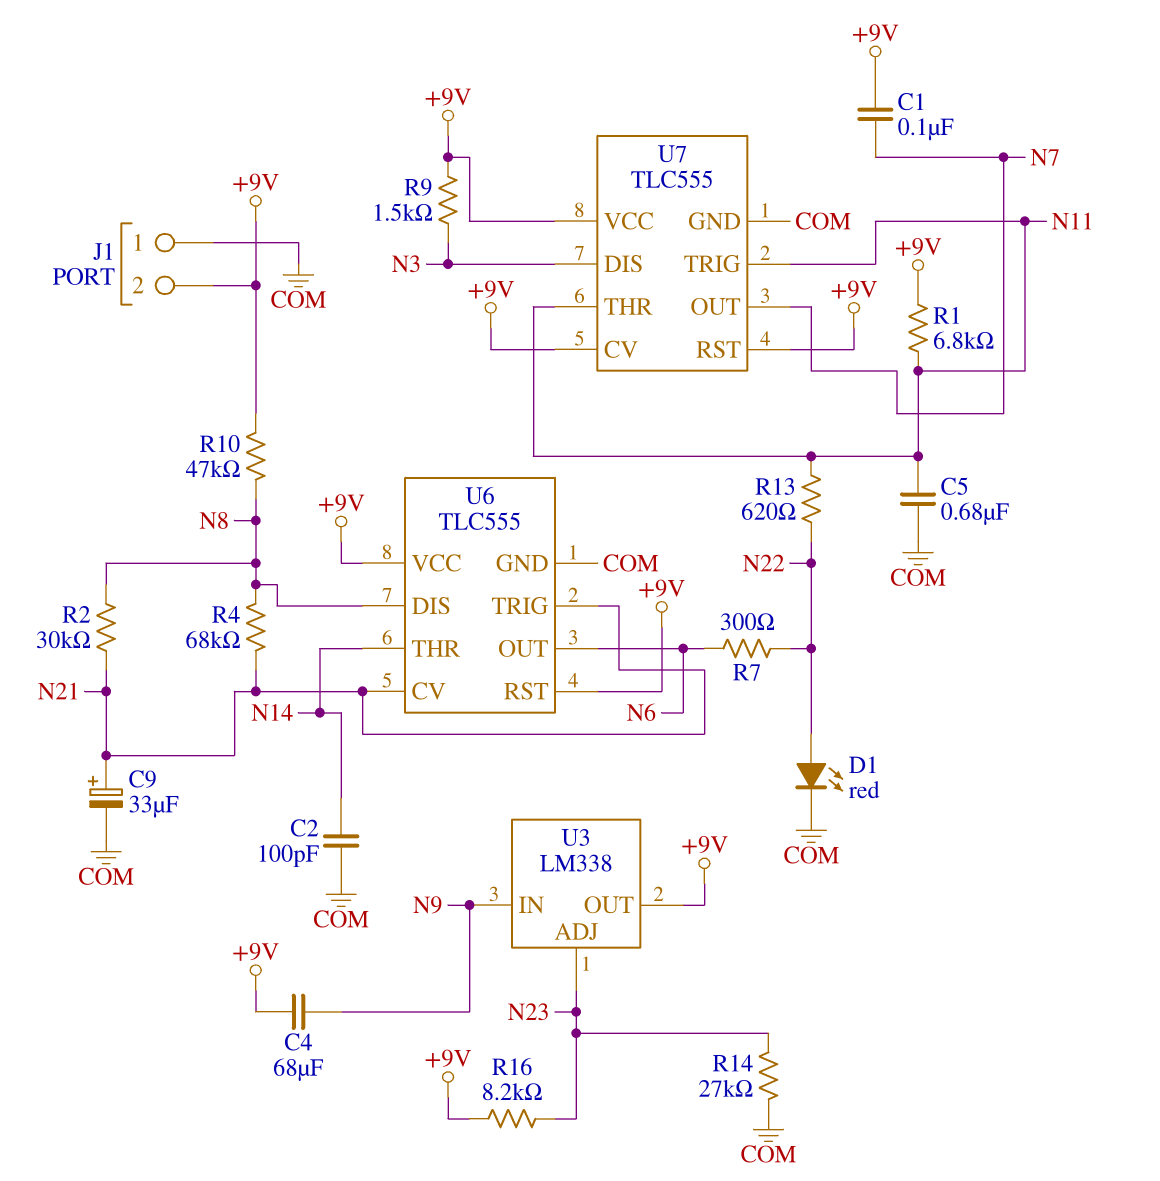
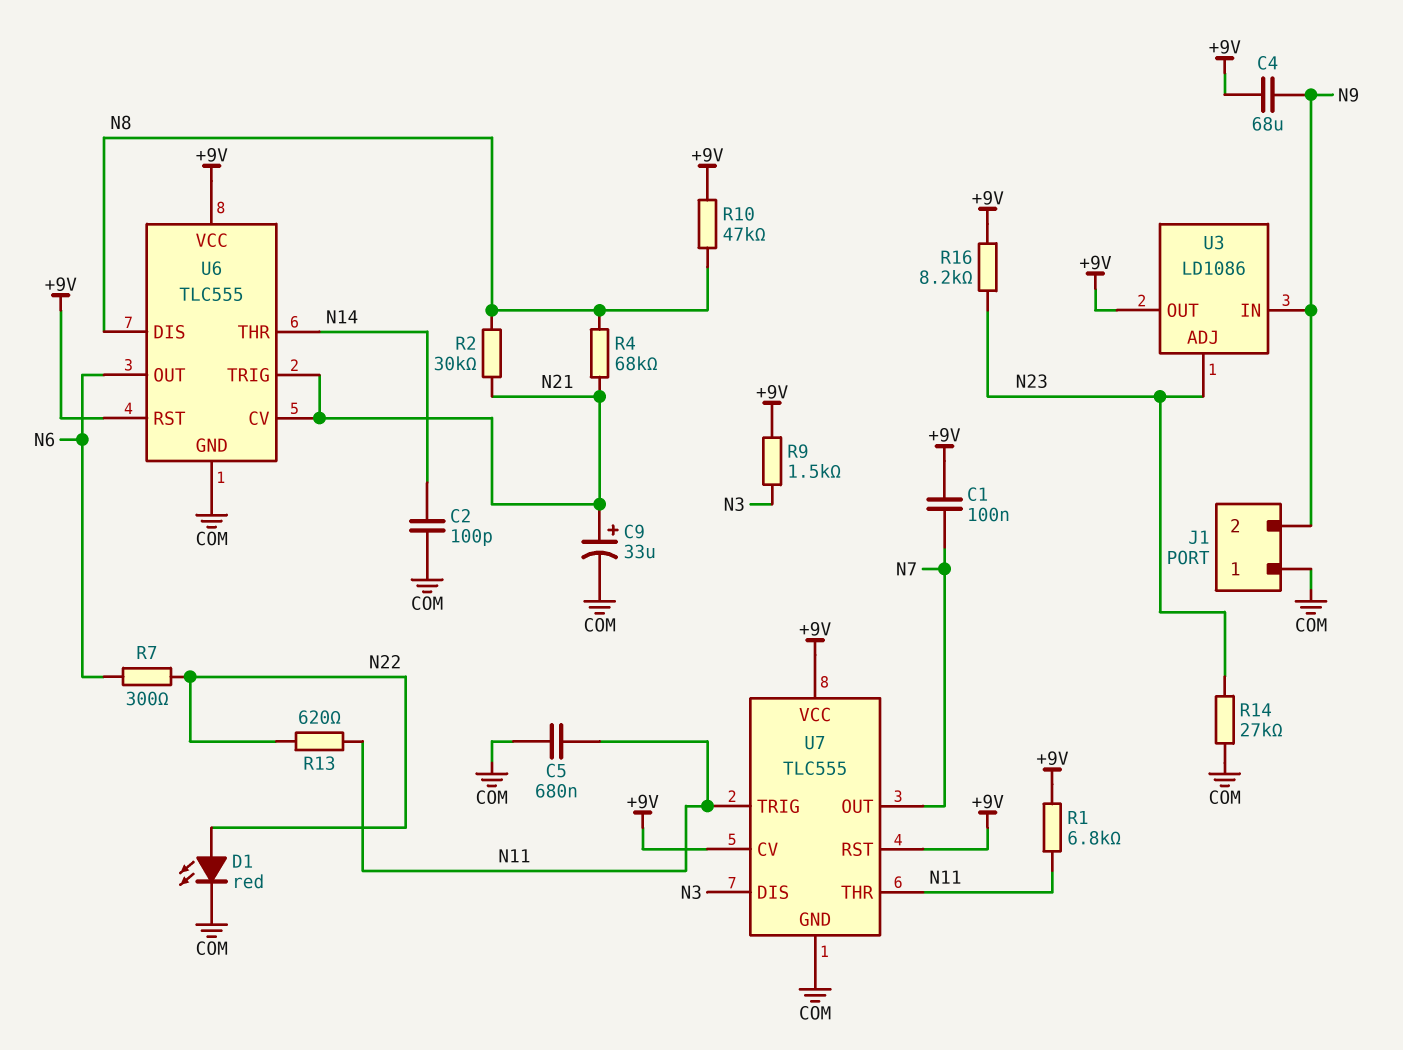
J1 pin 2: +9V -> N9
U3: LM338 -> LD1086

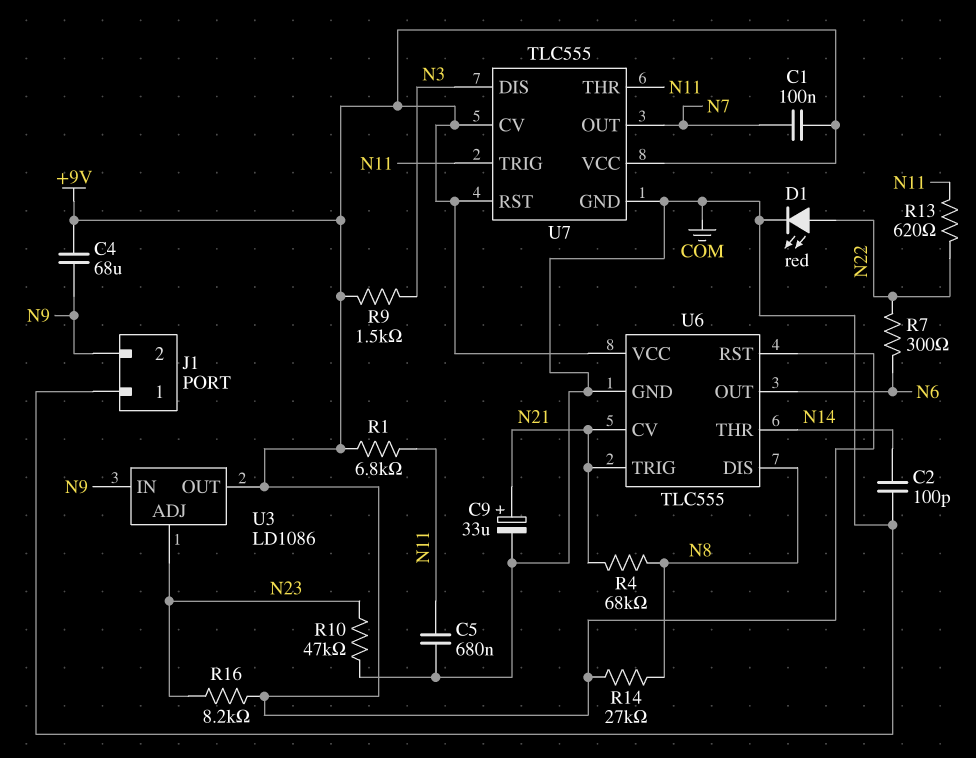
R2: 30k (N8, N21) -> none
R10: 47k (+9V, N8) -> 47k (COM, N23)
R14: 27k (COM, N23) -> 27k (+9V, N8)

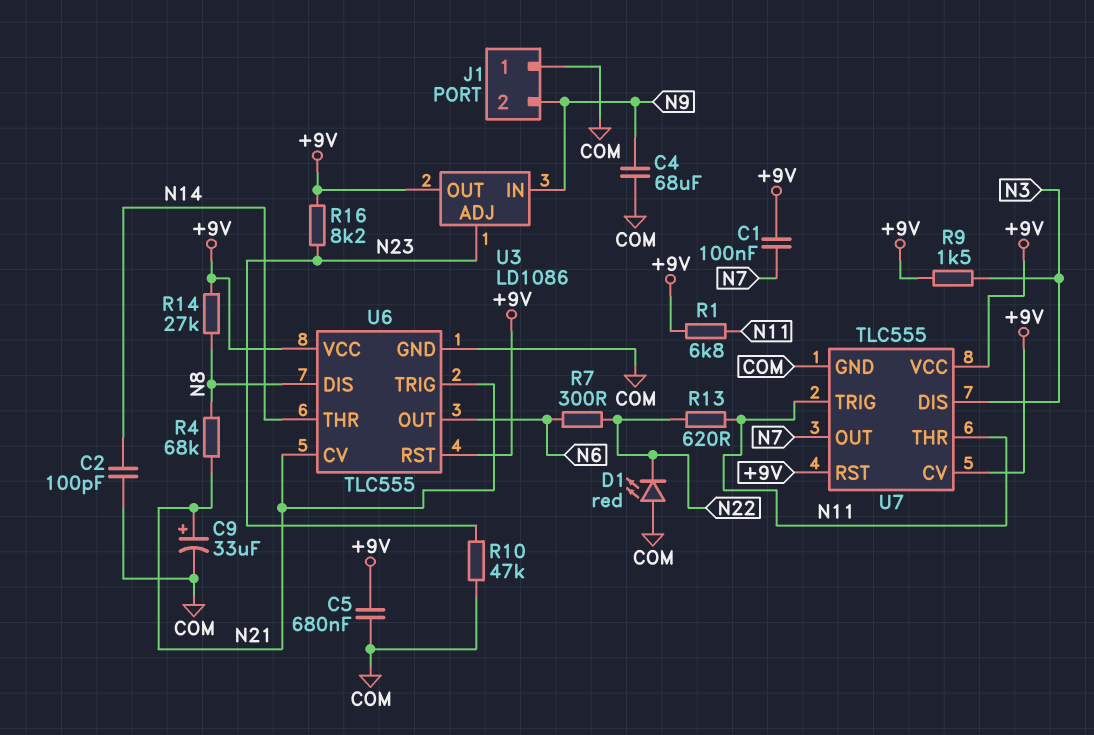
C4: 68uF (+9V, N9) -> 68uF (COM, N9)
C5: 680nF (COM, N11) -> 680nF (+9V, COM)
D1: LED red (A N22, K COM) -> LED red (A COM, K N22)

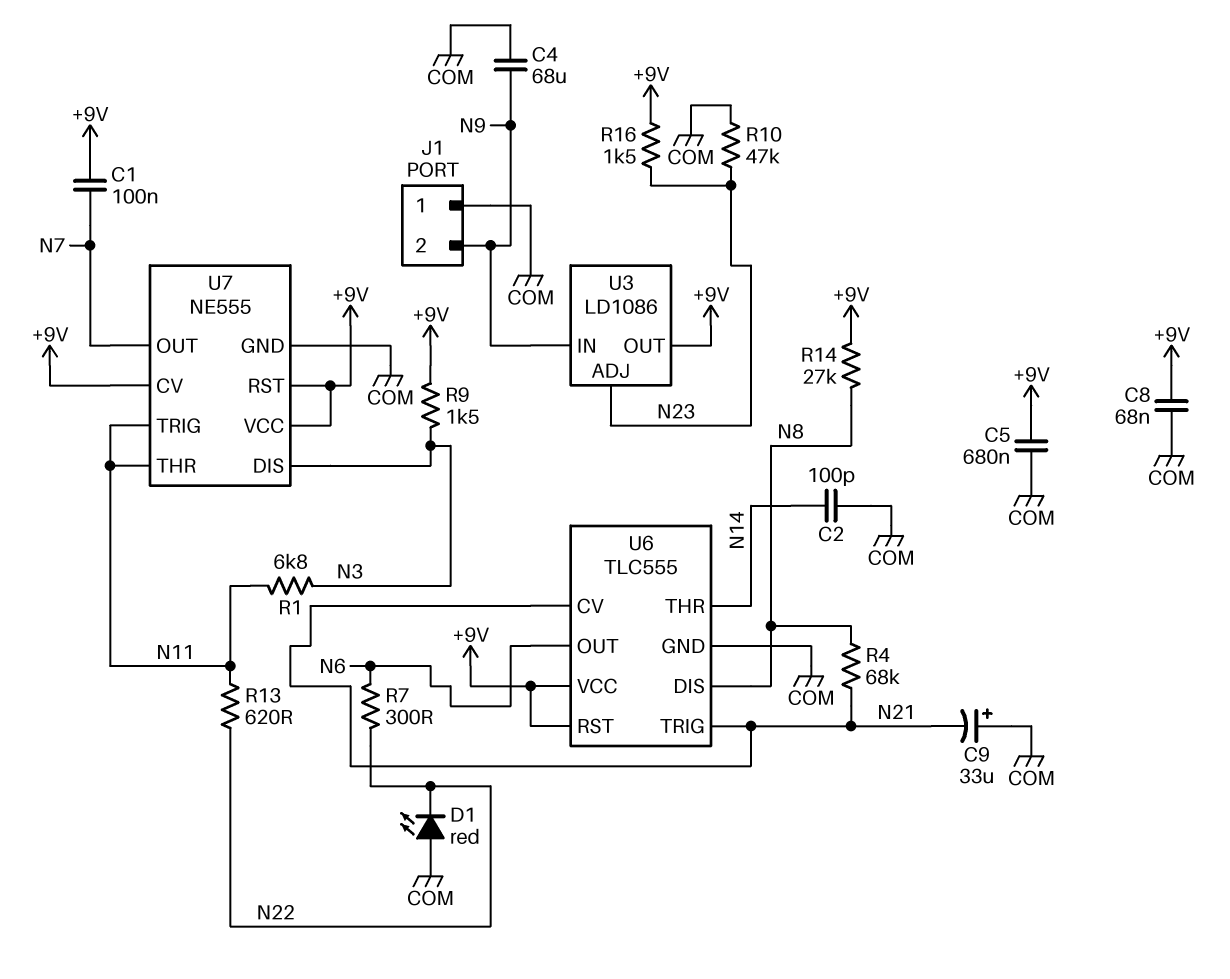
C8: none -> 68nF (+9V, COM)
C9: 33uF (plus N21, minus COM) -> 33uF (plus COM, minus N21)
R1: 6.8k (+9V, N11) -> 6.8k (N3, N11)
R16: 8.2k (+9V, N23) -> 1.5k (+9V, N23)
U7: TLC555 -> NE555

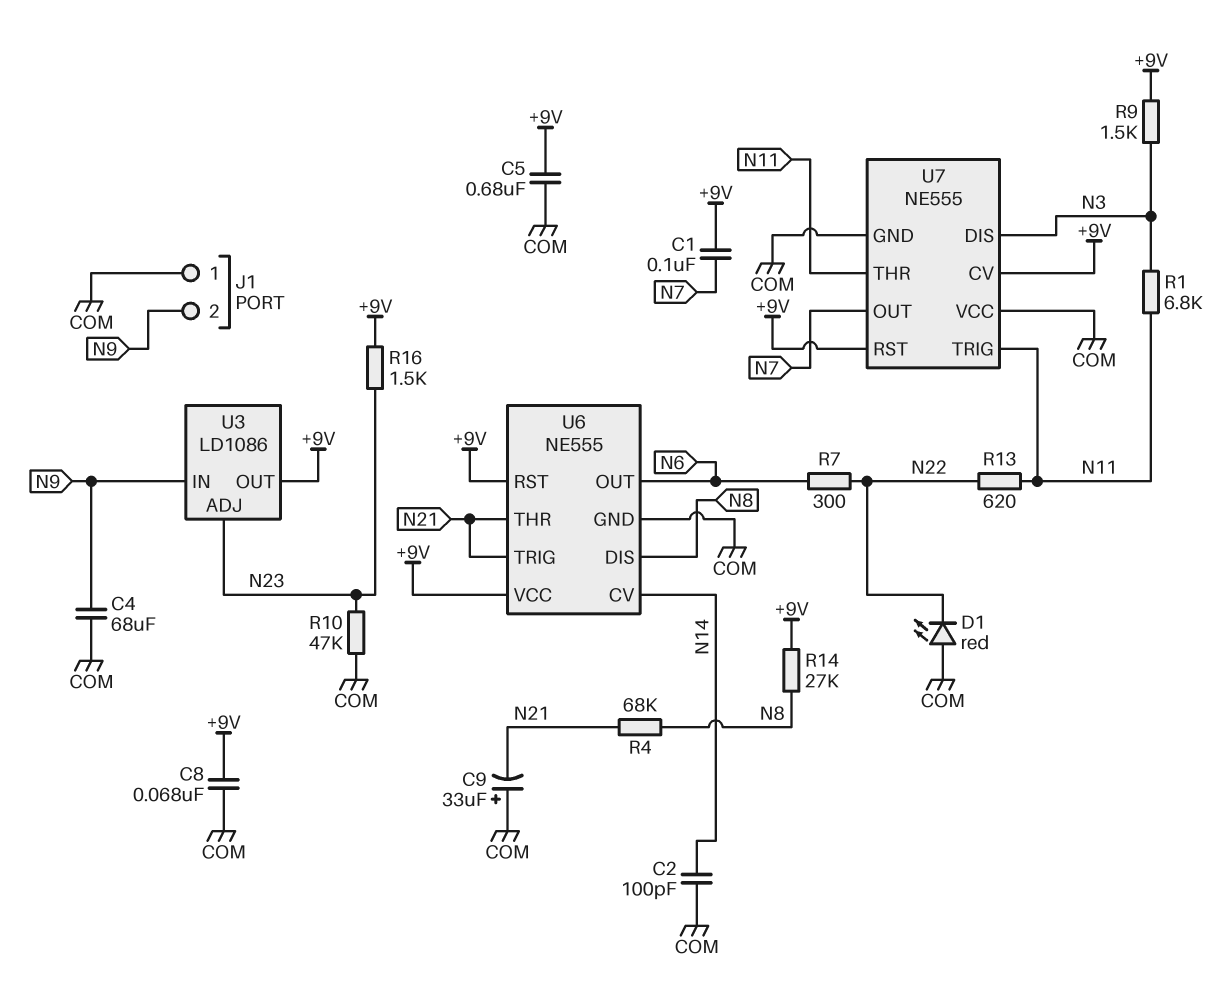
U6: TLC555 -> NE555
U6 pin CV: N21 -> N14
U6 pin THR: N14 -> N21
U7 pin VCC: +9V -> COM

